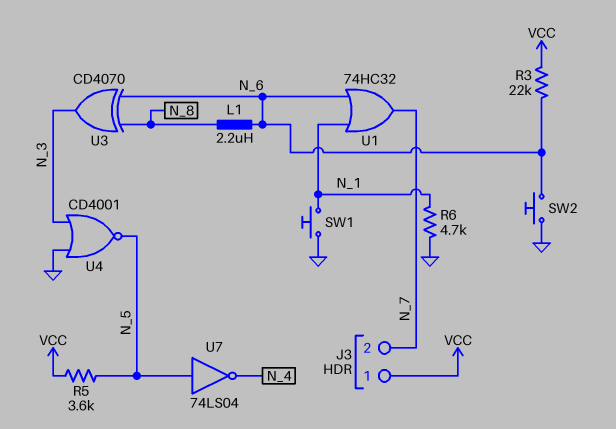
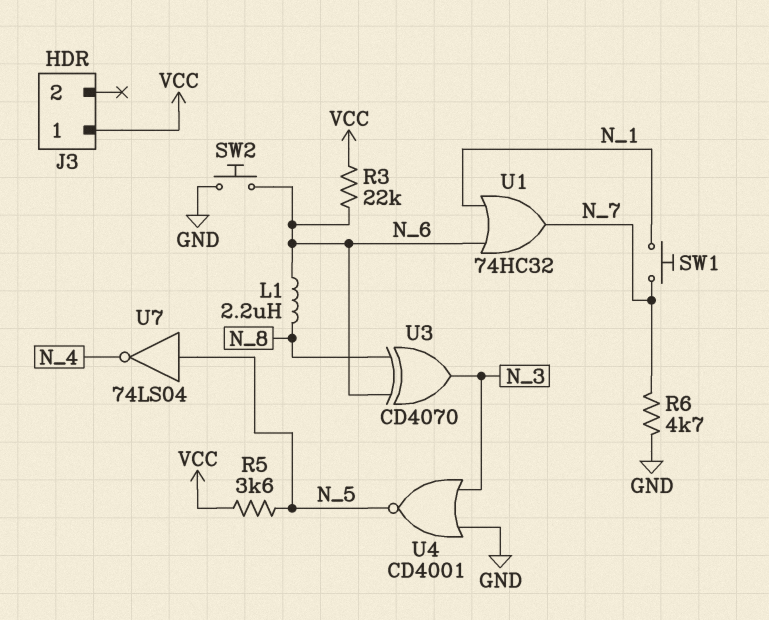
J3 pin 2: N_7 -> none
R6: 4.7k (GND, N_1) -> 4.7k (GND, N_7)
SW1: button (GND, N_1) -> button (N_1, N_7)

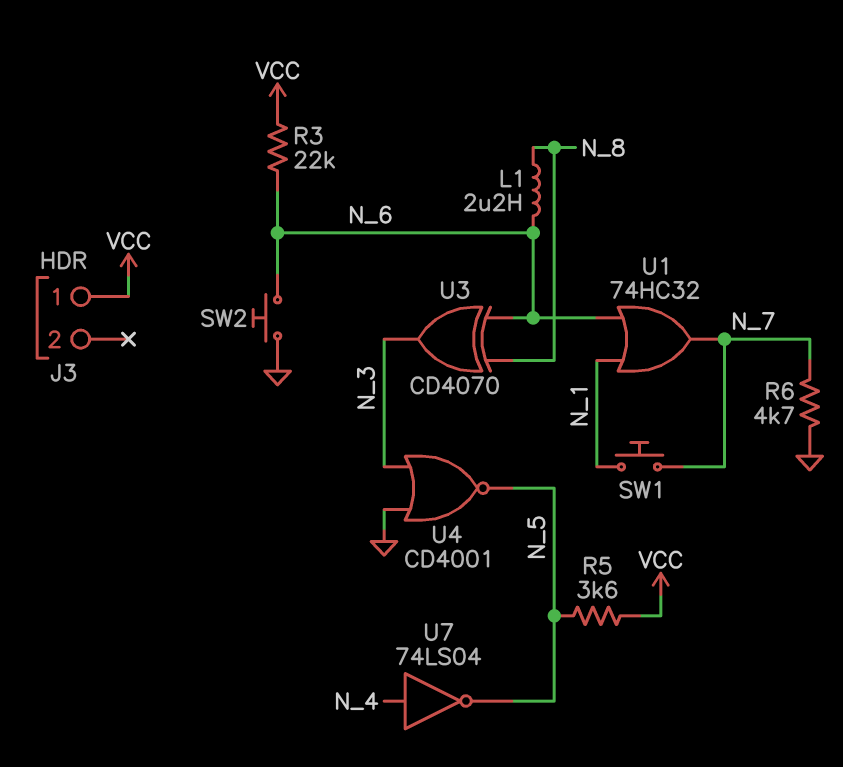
U7: NOT 74LS04 (in N_5, out N_4) -> NOT 74LS04 (in N_4, out N_5)

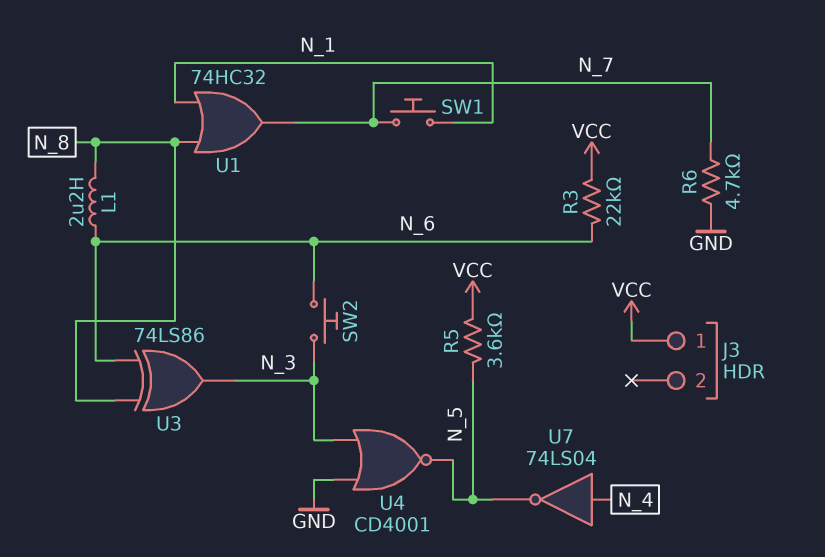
SW2: button (GND, N_6) -> button (N_3, N_6)
U1: OR 74HC32 (in N_1, in N_6, out N_7) -> OR 74HC32 (in N_1, in N_8, out N_7)
U3: XOR CD4070 (in N_6, in N_8, out N_3) -> XOR 74LS86 (in N_6, in N_8, out N_3)

